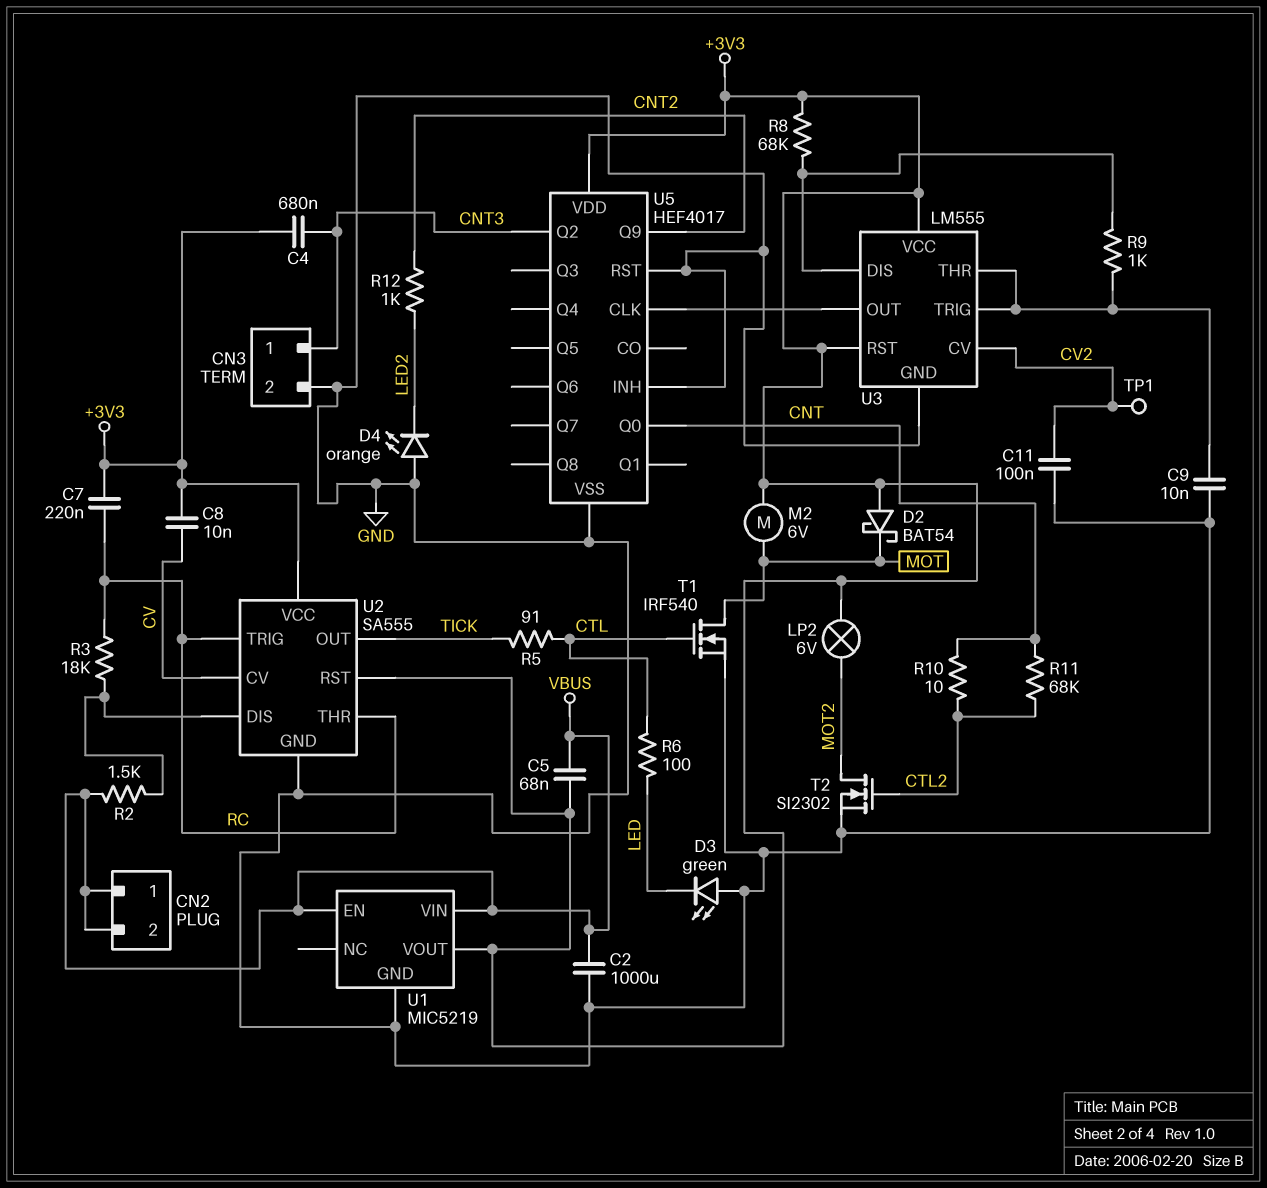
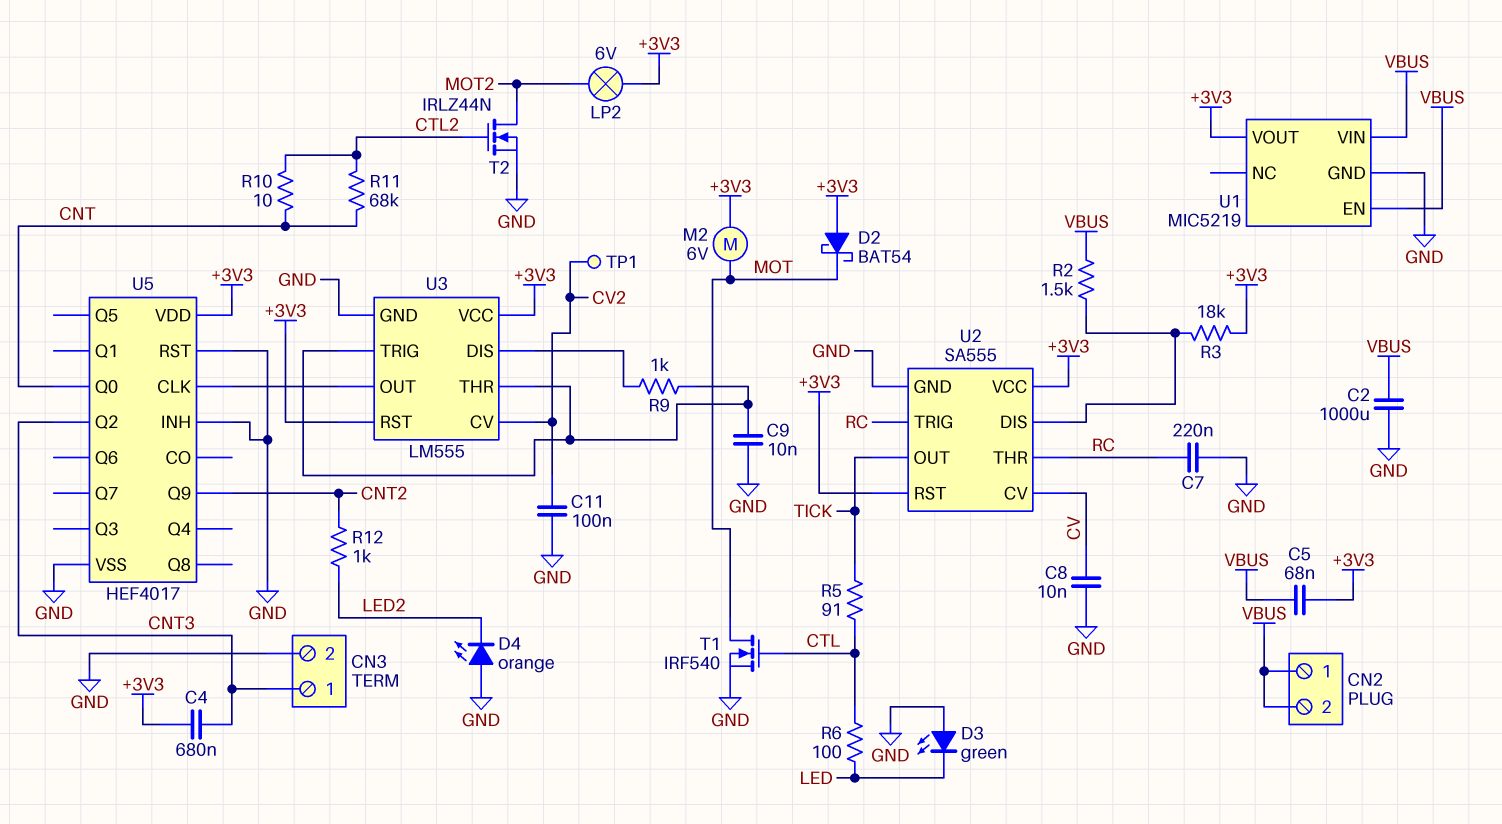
C7: 220nF (+3V3, RC) -> 220nF (GND, RC)
C8: 10nF (+3V3, CV) -> 10nF (CV, GND)
R3: 18k (RC, U2/DIS) -> 18k (+3V3, U2/DIS)
R8: 68k (+3V3, U3/DIS) -> none
T2: NMOS SI2302 (G CTL2, D MOT2, S GND) -> NMOS IRLZ44N (G CTL2, D MOT2, S GND)

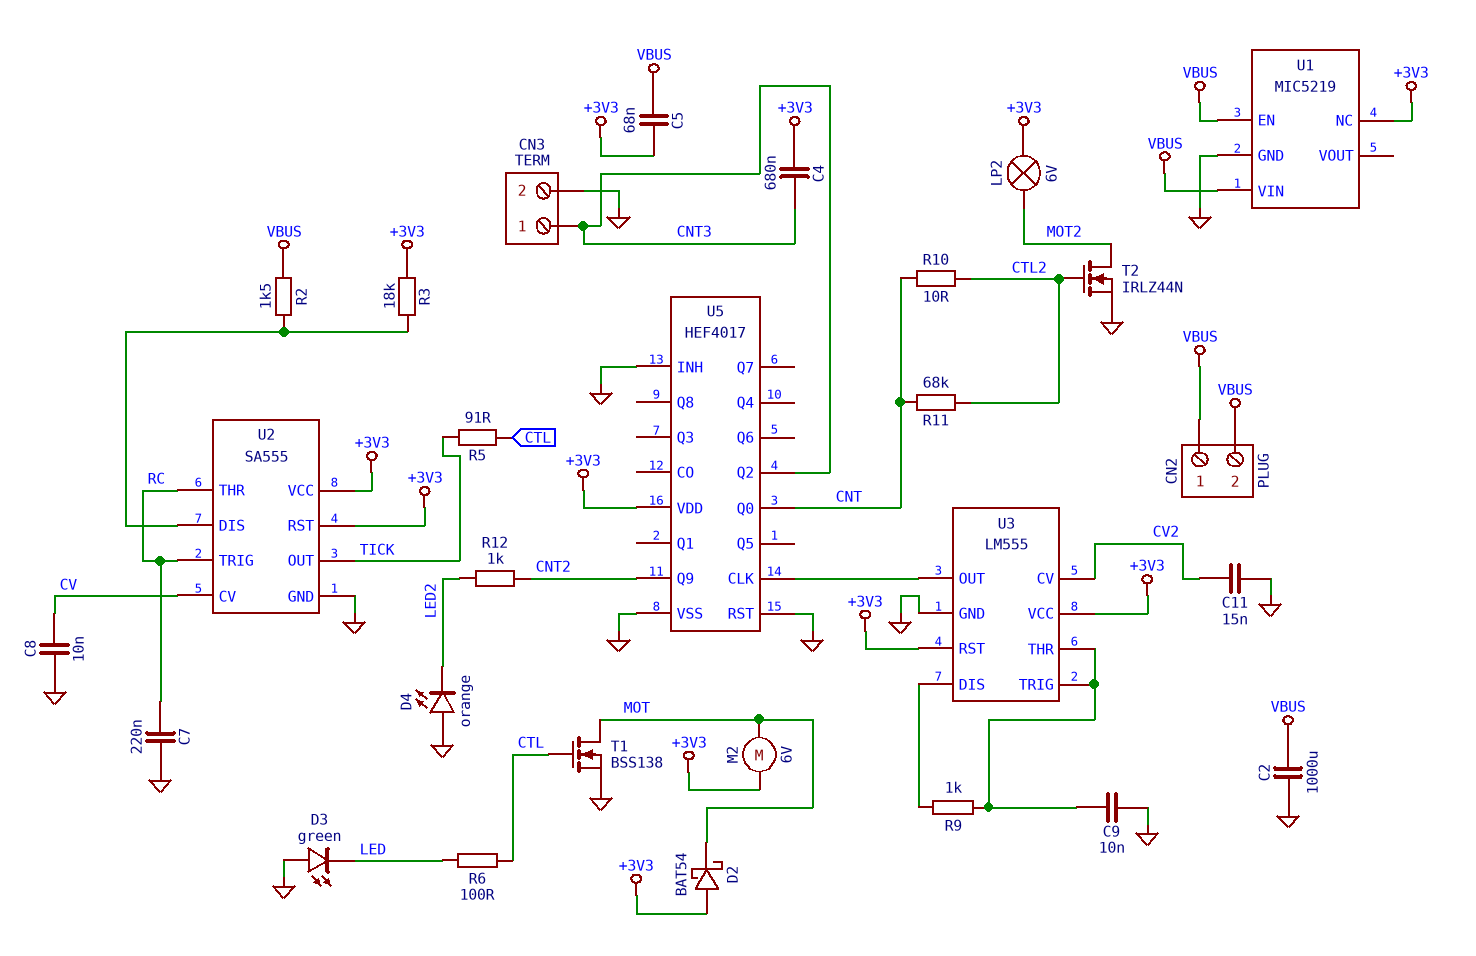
C11: 100nF (CV2, GND) -> 15nF (CV2, GND)
T1: NMOS IRF540 (G CTL, D MOT, S GND) -> NMOS BSS138 (G CTL, D MOT, S GND)
TP1: test point (CV2) -> none
U1 pin NC: none -> +3V3
U1 pin VOUT: +3V3 -> none

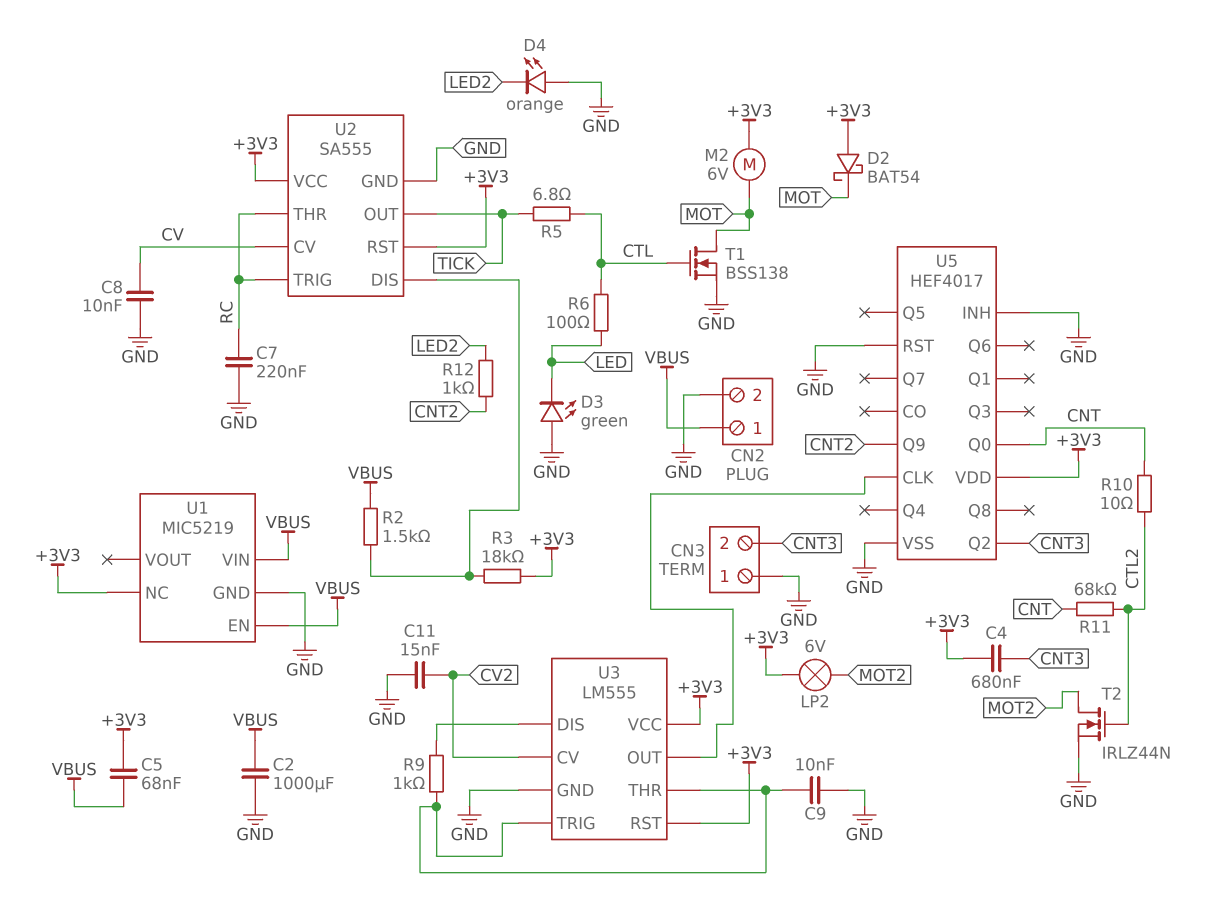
CN2 pin 2: VBUS -> GND
CN3 pin 1: CNT3 -> GND
CN3 pin 2: GND -> CNT3
R5: 91 (CTL, TICK) -> 6.8 (CTL, TICK)

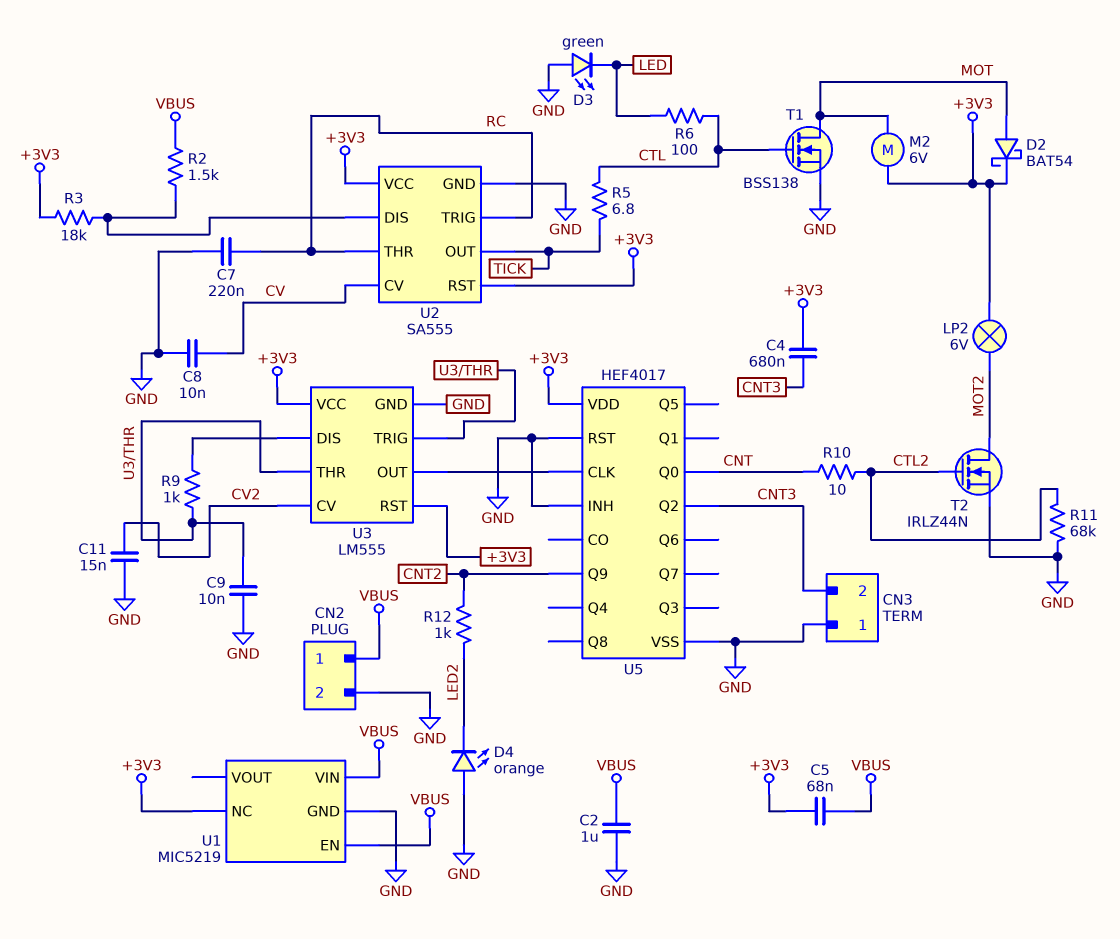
C2: 1000uF (GND, VBUS) -> 1uF (GND, VBUS)
D2: schottky BAT54 (A +3V3, K MOT) -> schottky BAT54 (A MOT, K +3V3)
R11: 68k (CNT, CTL2) -> 68k (CTL2, GND)

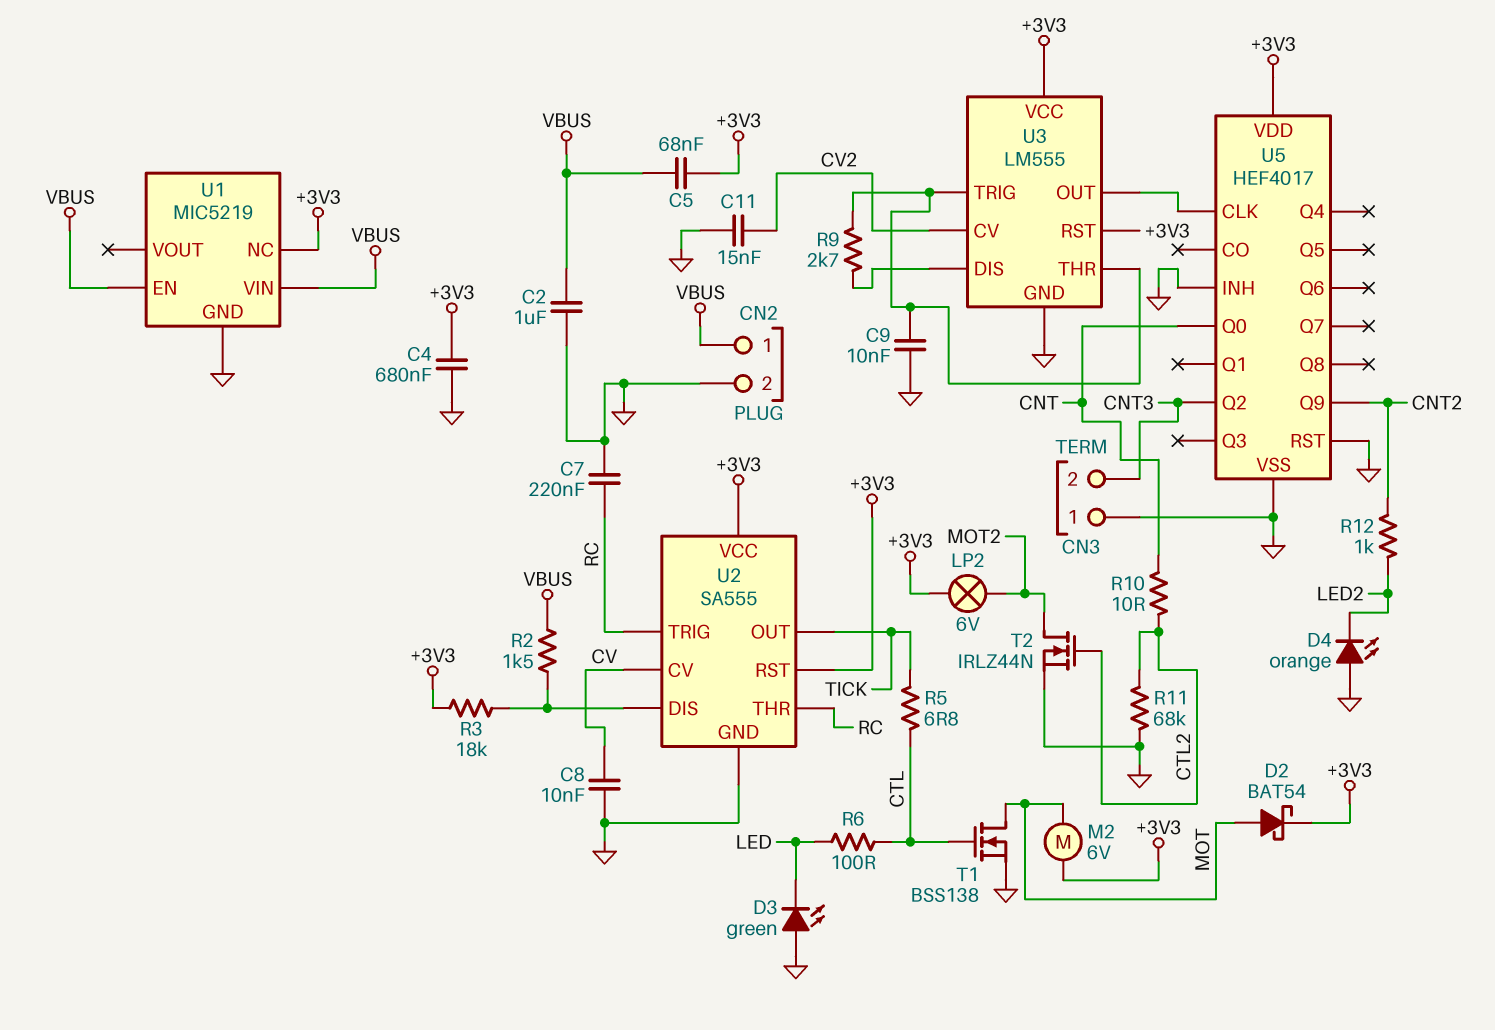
C4: 680nF (+3V3, CNT3) -> 680nF (+3V3, GND)
R9: 1k (U3/DIS, U3/THR) -> 2.7k (U3/DIS, U3/THR)

